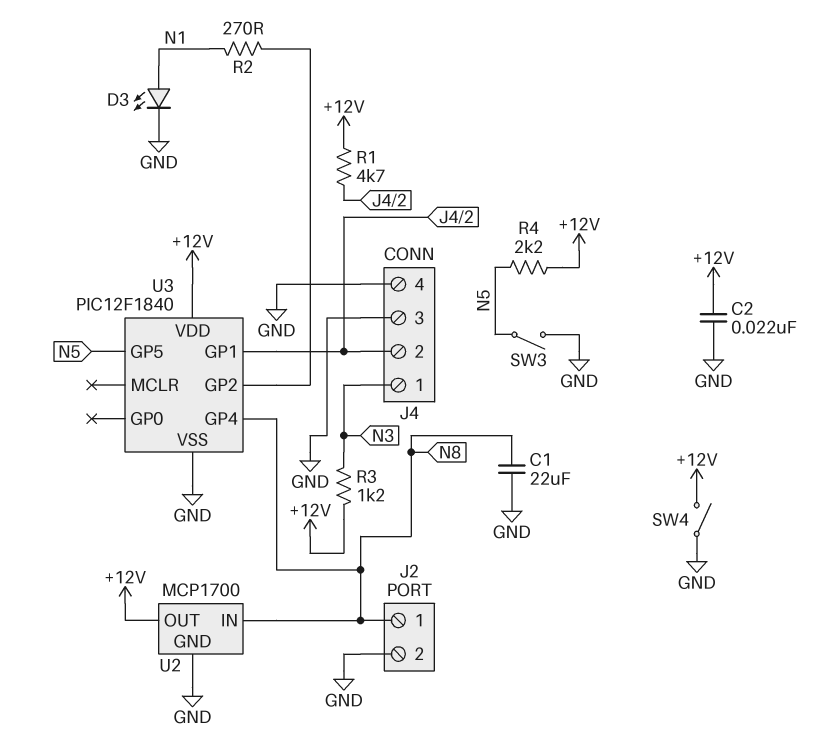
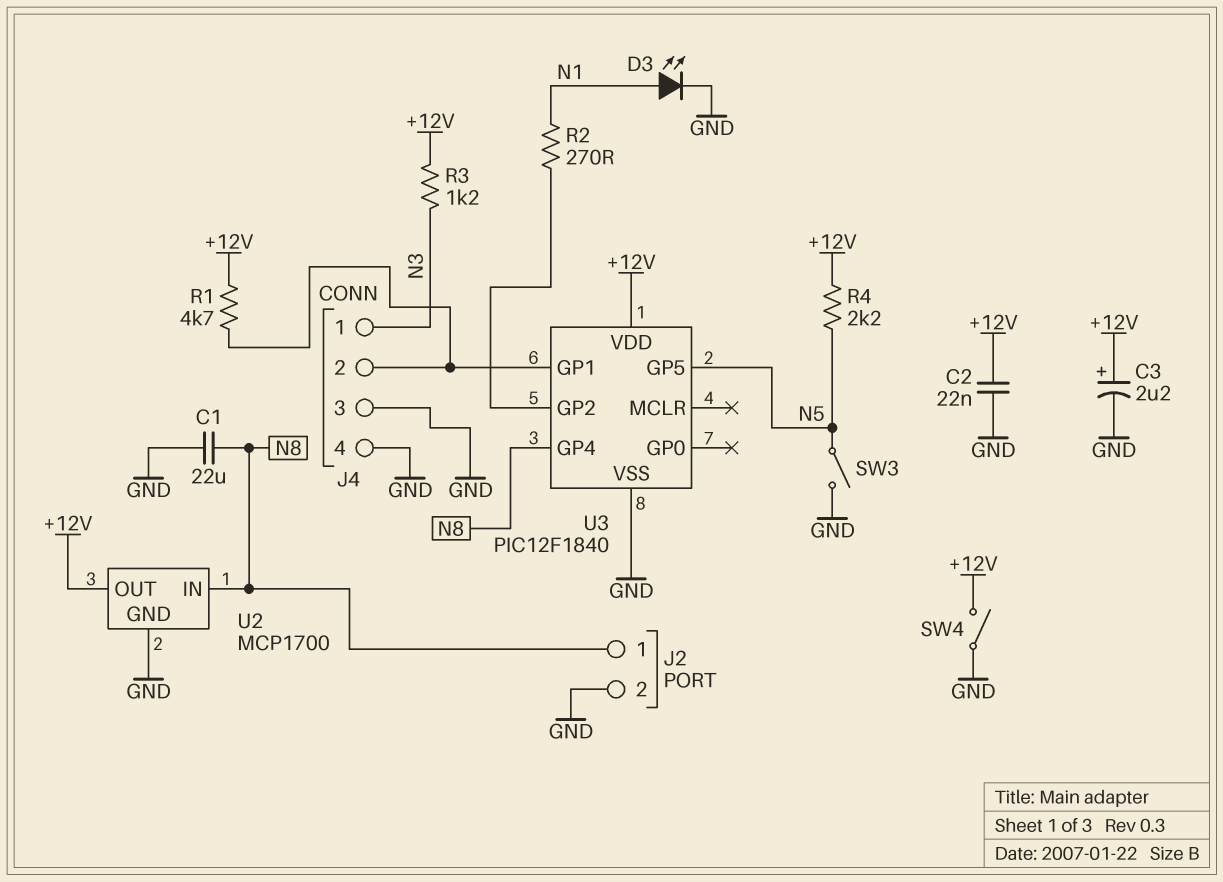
C3: none -> 2.2uF (plus +12V, minus GND)

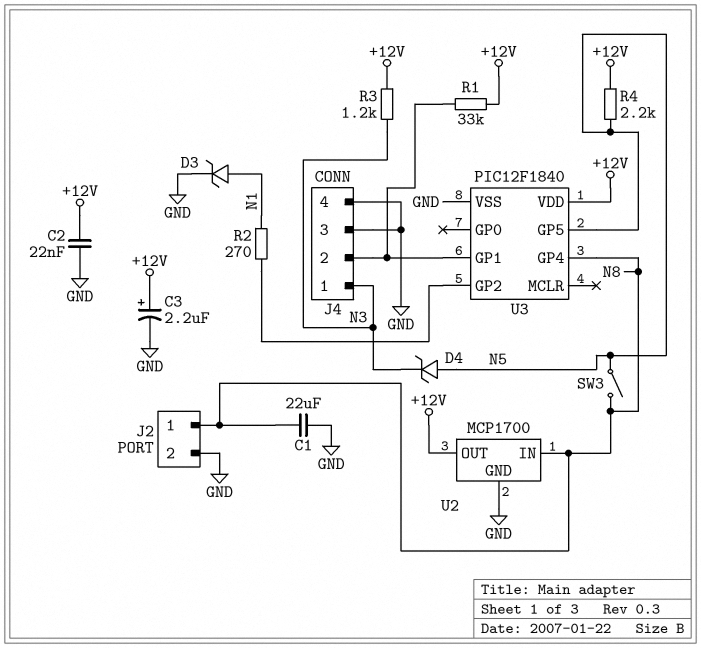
D3: LED (A N1, K GND) -> zener (A N1, K GND)
D4: none -> zener (A N5, K N3)
R1: 4.7k (+12V, J4/2) -> 33k (+12V, J4/2)
SW3: switch (GND, N5) -> switch (N5, N8)
SW4: switch (+12V, GND) -> none

